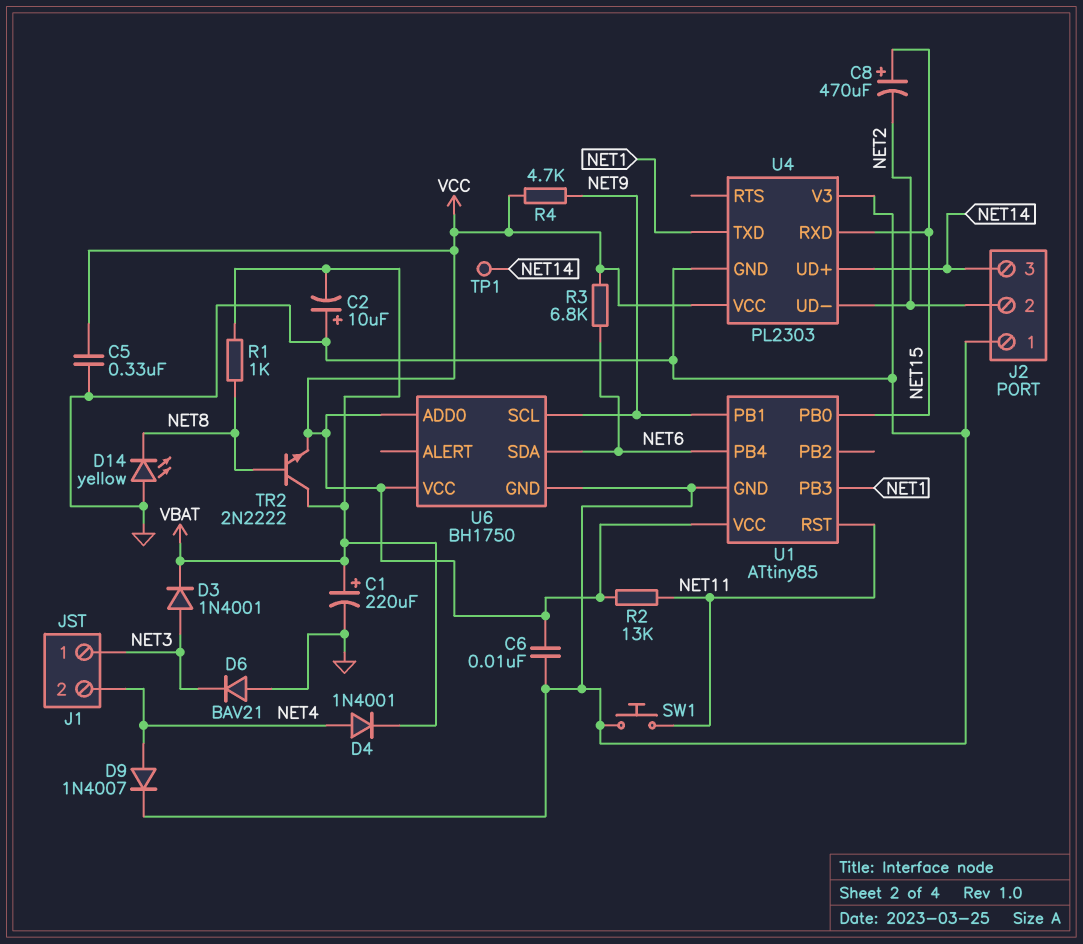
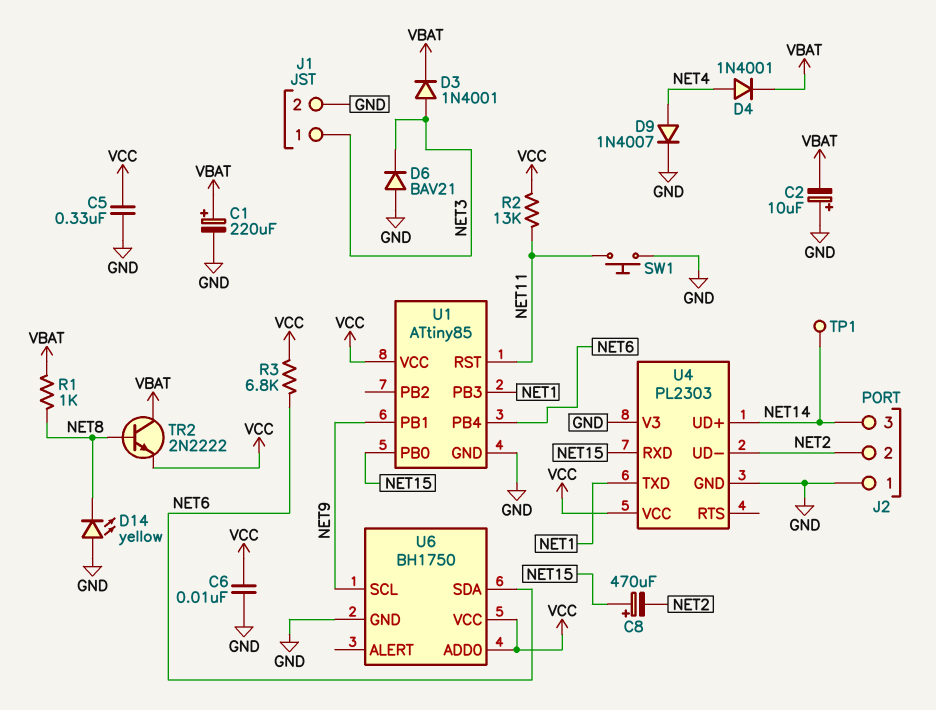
J1 pin 2: NET4 -> GND
R4: 4.7k (NET9, VCC) -> none

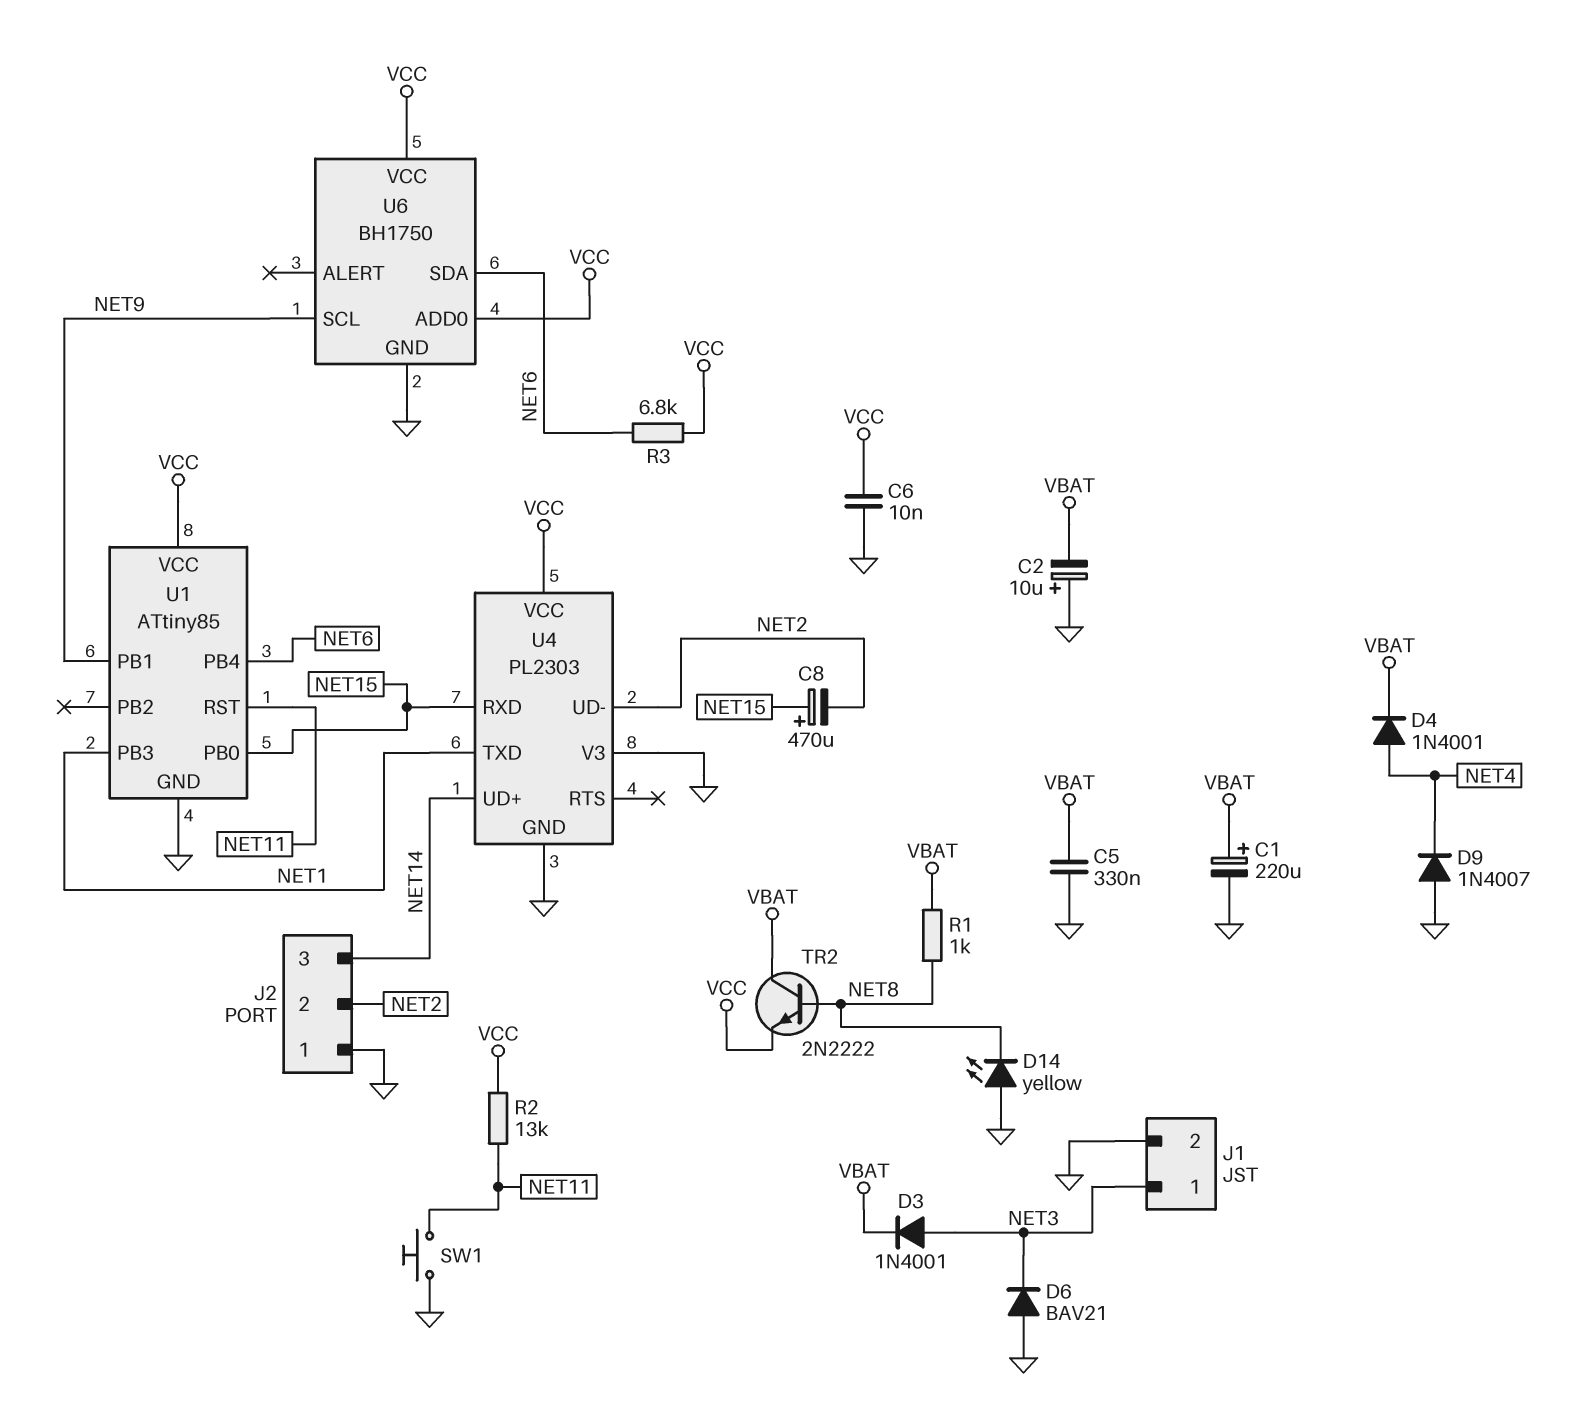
C5: 330nF (GND, VCC) -> 330nF (GND, VBAT)
D9: diode 1N4007 (A NET4, K GND) -> diode 1N4007 (A GND, K NET4)
TP1: test point (NET14) -> none

